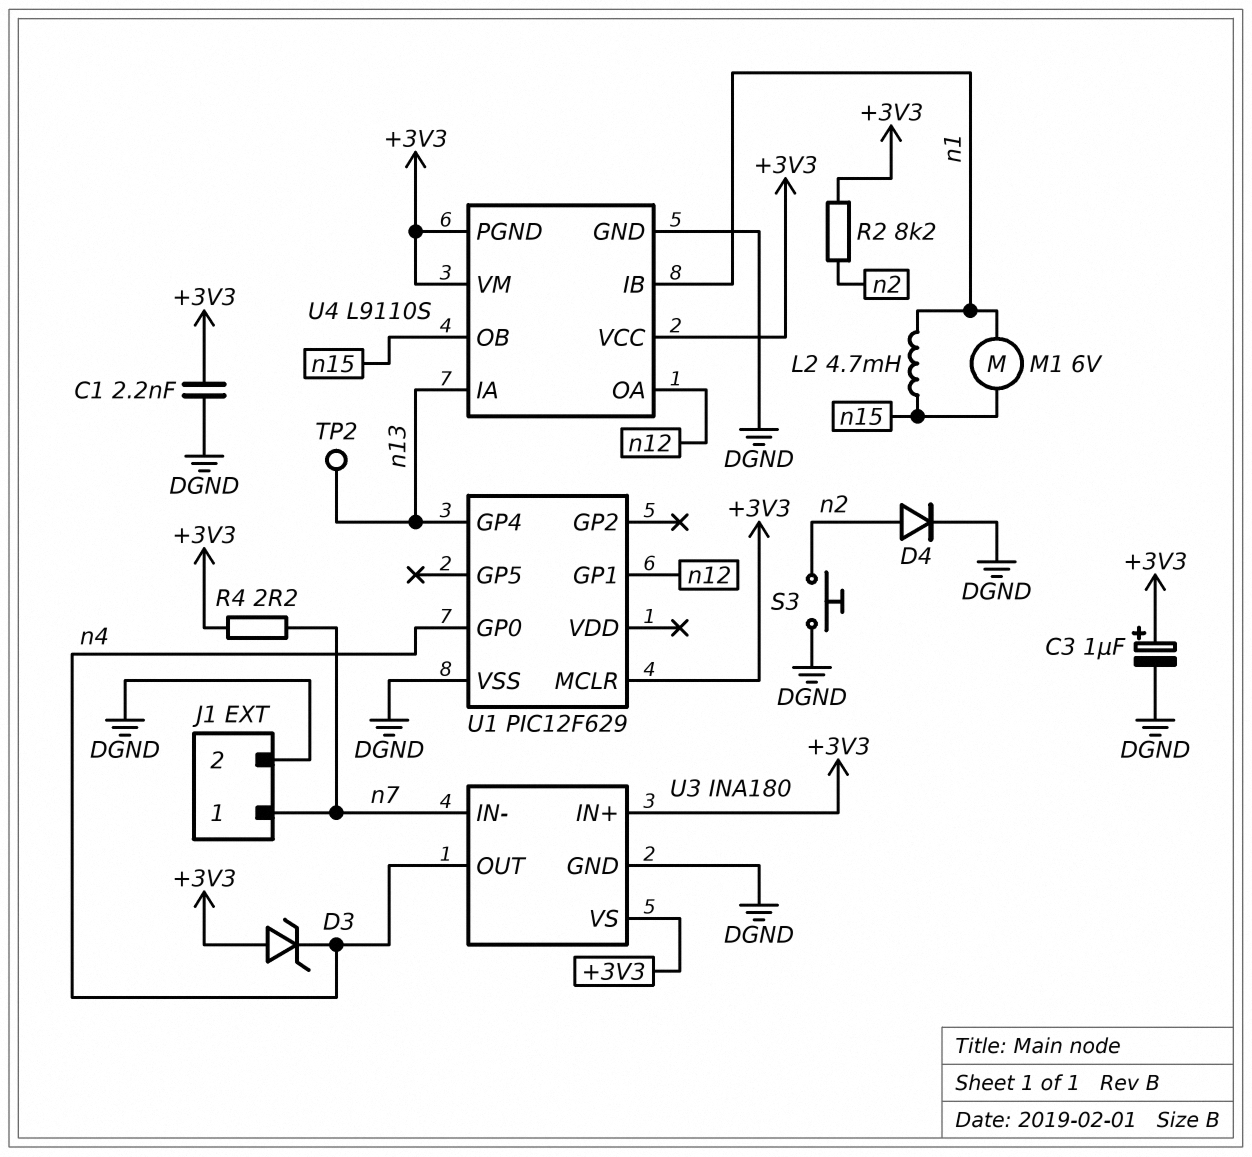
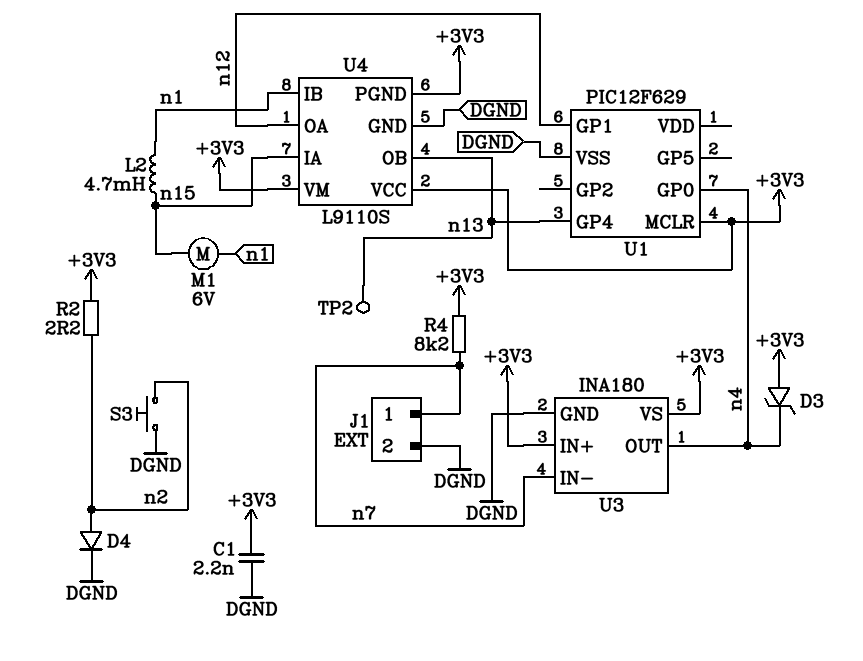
C3: 1uF (plus +3V3, minus DGND) -> none
R2: 8.2k (+3V3, n2) -> 2.2 (+3V3, n2)
R4: 2.2 (+3V3, n7) -> 8.2k (+3V3, n7)
U4 pin IA: n13 -> n15
U4 pin OB: n15 -> n13

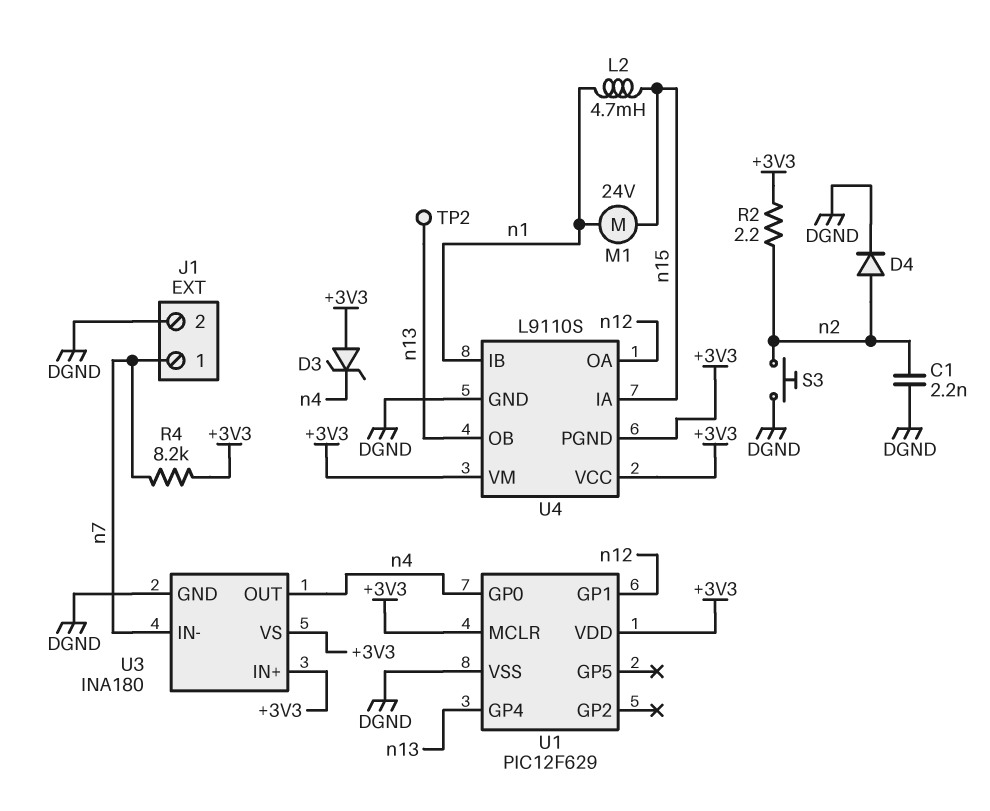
C1: 2.2nF (+3V3, DGND) -> 2.2nF (DGND, n2)
M1: motor 6V (n1, n15) -> motor 24V (n1, n15)
U1 pin VDD: none -> +3V3

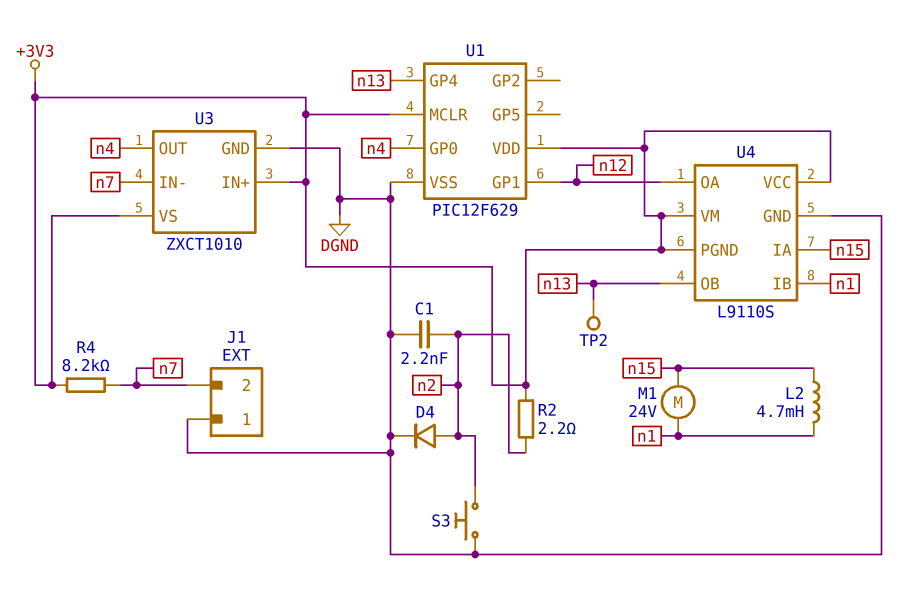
D3: zener (A +3V3, K n4) -> none
J1 pin 1: n7 -> DGND
J1 pin 2: DGND -> n7
U3: INA180 -> ZXCT1010

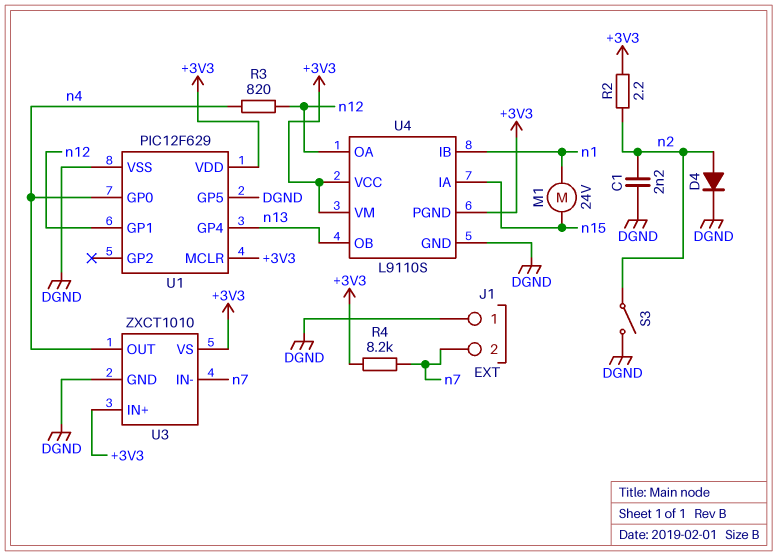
L2: 4.7mH (n1, n15) -> none
R3: none -> 820 (n4, n12)
S3: button (DGND, n2) -> switch (DGND, n2)
TP2: test point (n13) -> none
U1 pin GP5: none -> DGND

